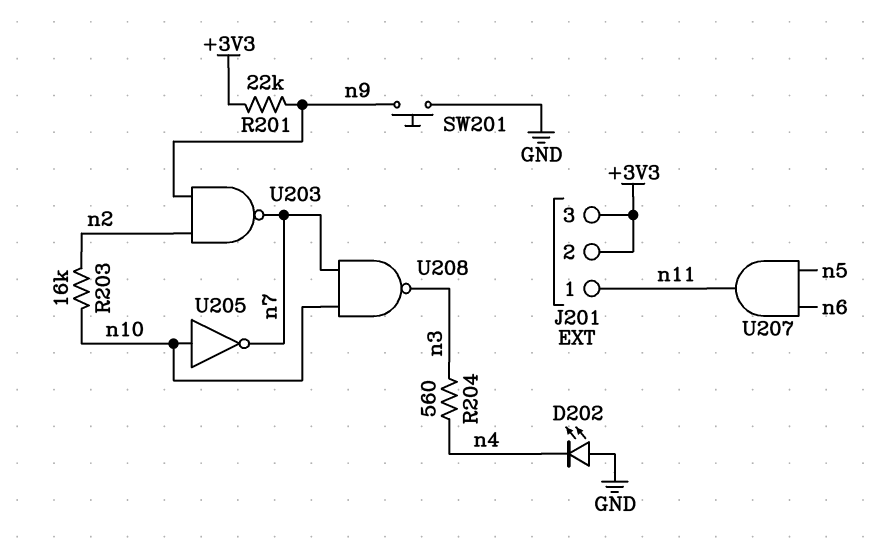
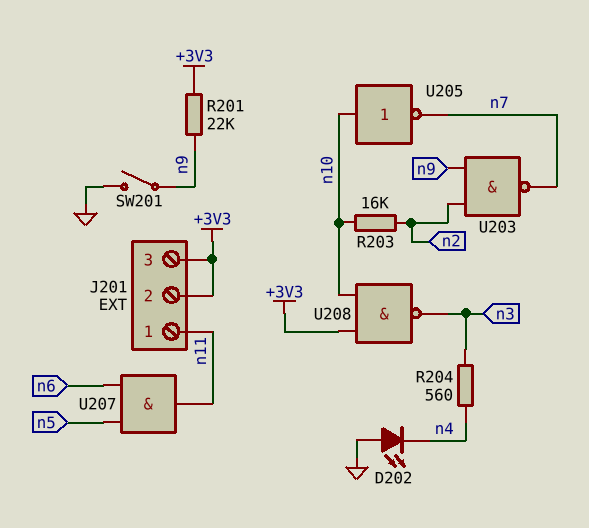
SW201: button (GND, n9) -> switch (GND, n9)
U208: NAND (in n7, in n10, out n3) -> NAND (in +3V3, in n10, out n3)

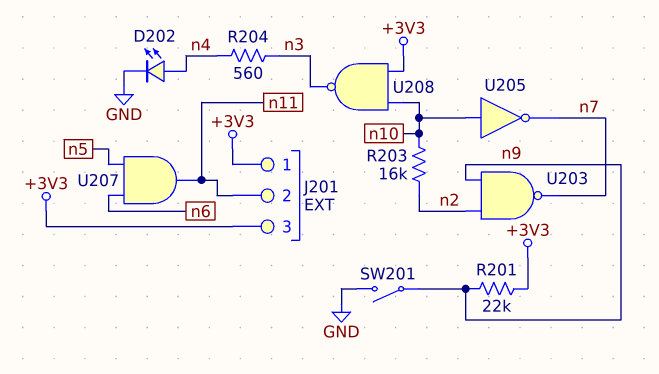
D202: LED (A GND, K n4) -> LED (A n4, K GND)
J201 pin 1: n11 -> +3V3
J201 pin 2: +3V3 -> n11

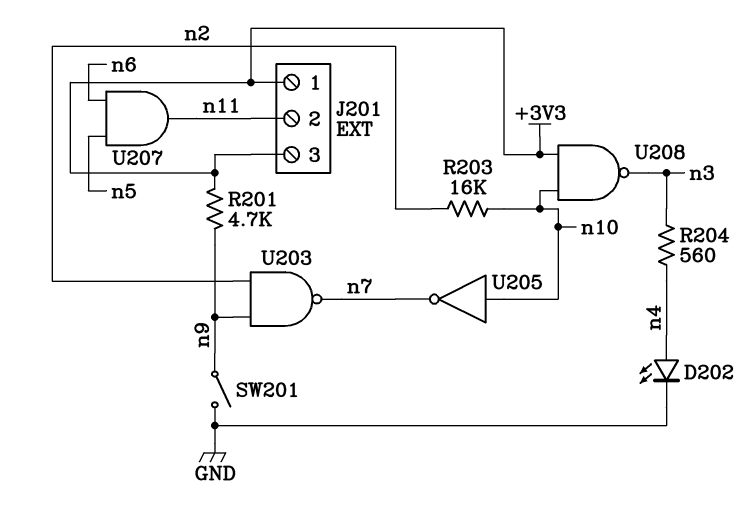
R201: 22k (+3V3, n9) -> 4.7k (+3V3, n9)

